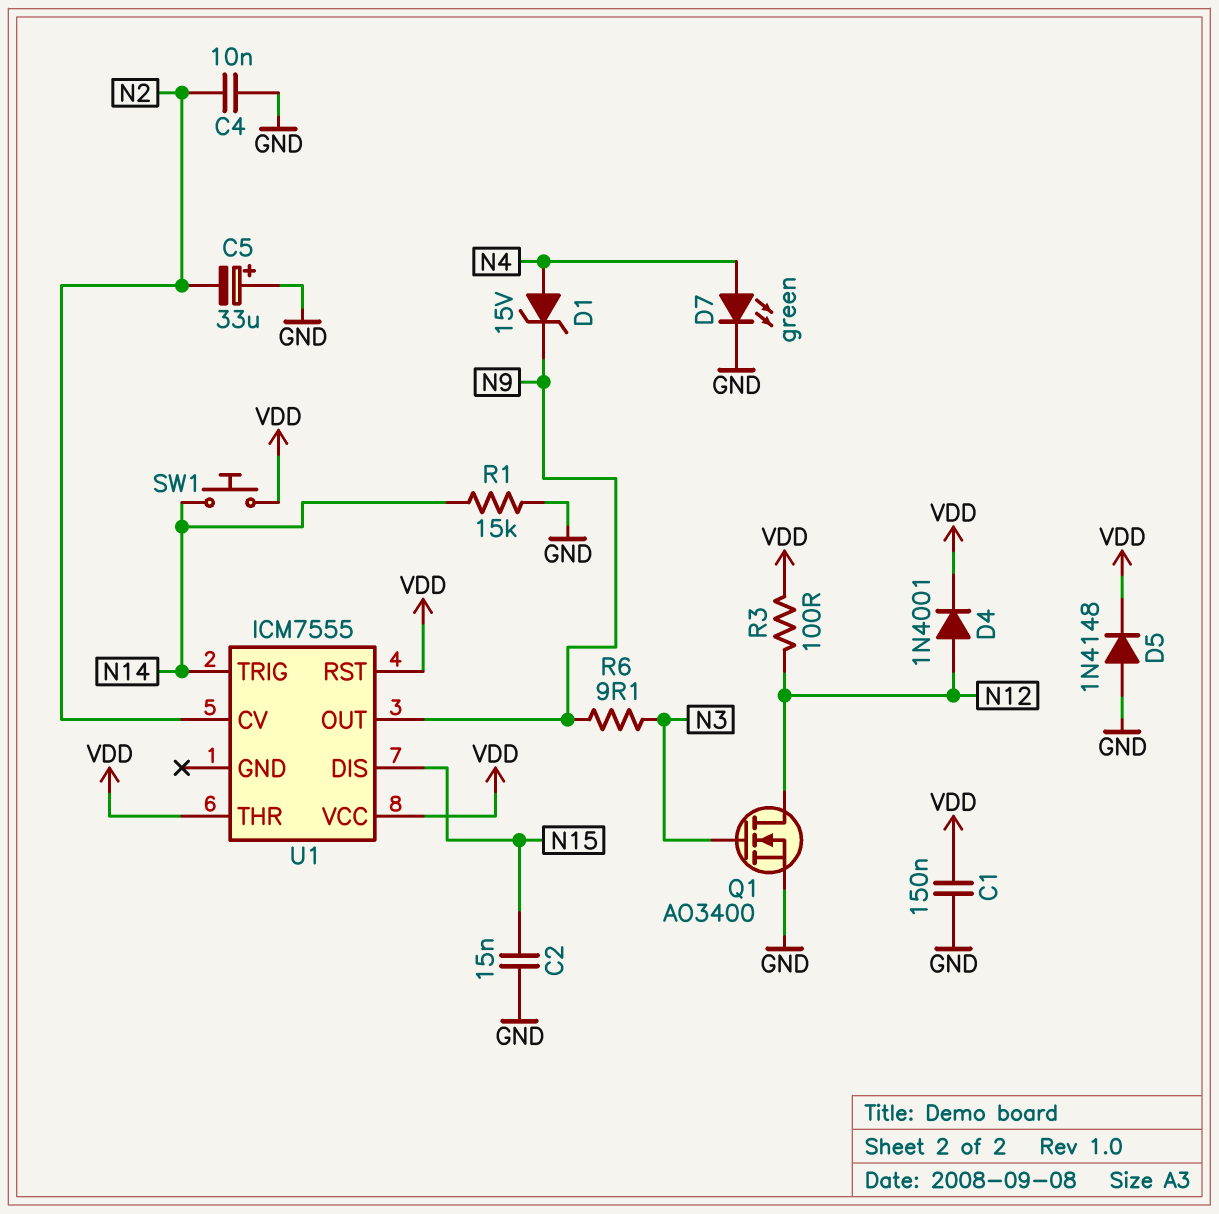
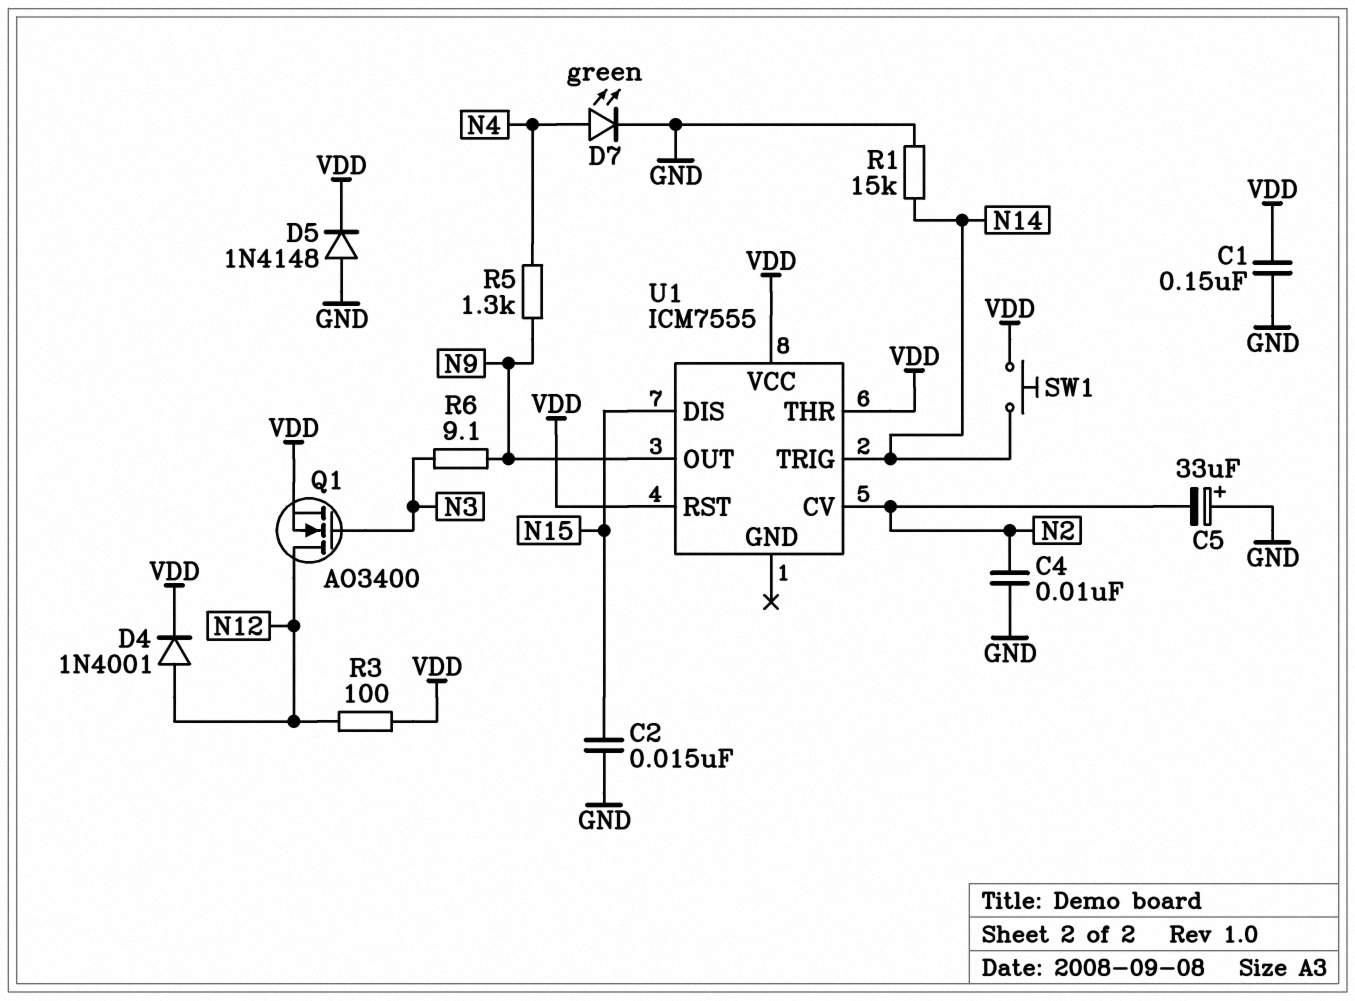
D1: zener 15V (A N4, K N9) -> none
Q1: NMOS AO3400 (G N3, D N12, S GND) -> NMOS AO3400 (G N3, D N12, S VDD)
R5: none -> 1.3k (N4, N9)

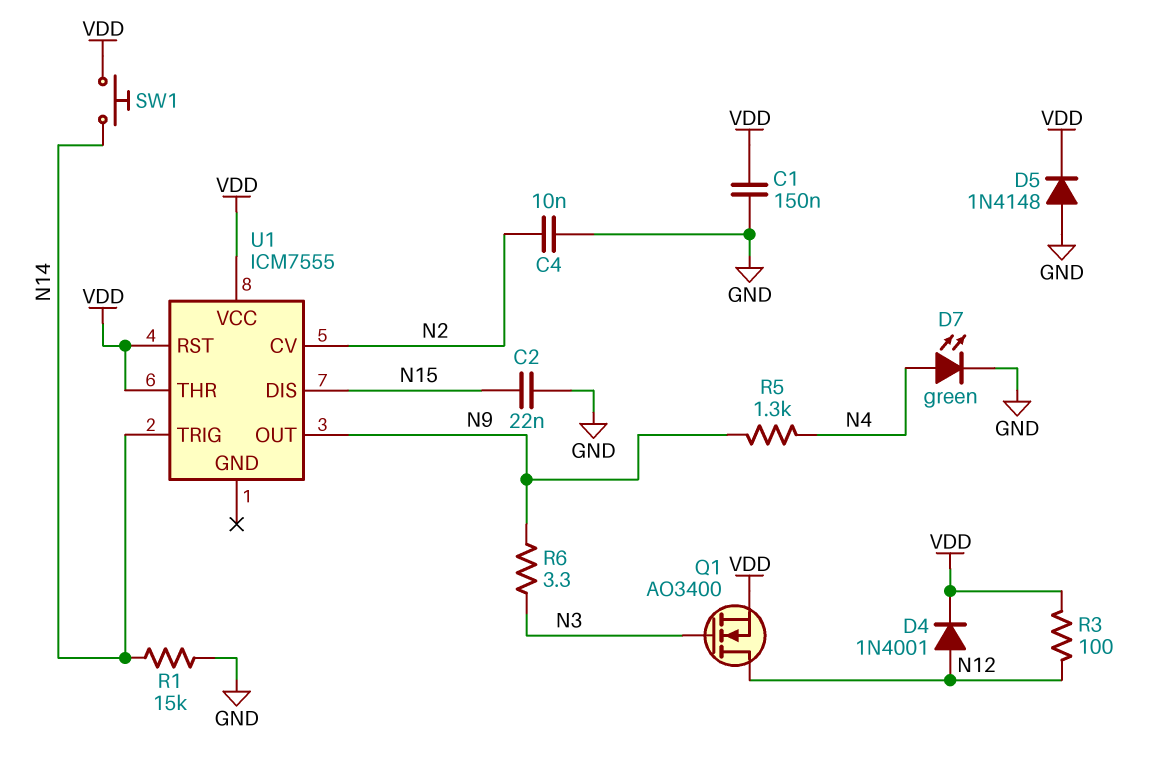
C2: 15nF (GND, N15) -> 22nF (GND, N15)
C5: 33uF (plus GND, minus N2) -> none
R6: 9.1 (N3, N9) -> 3.3 (N3, N9)

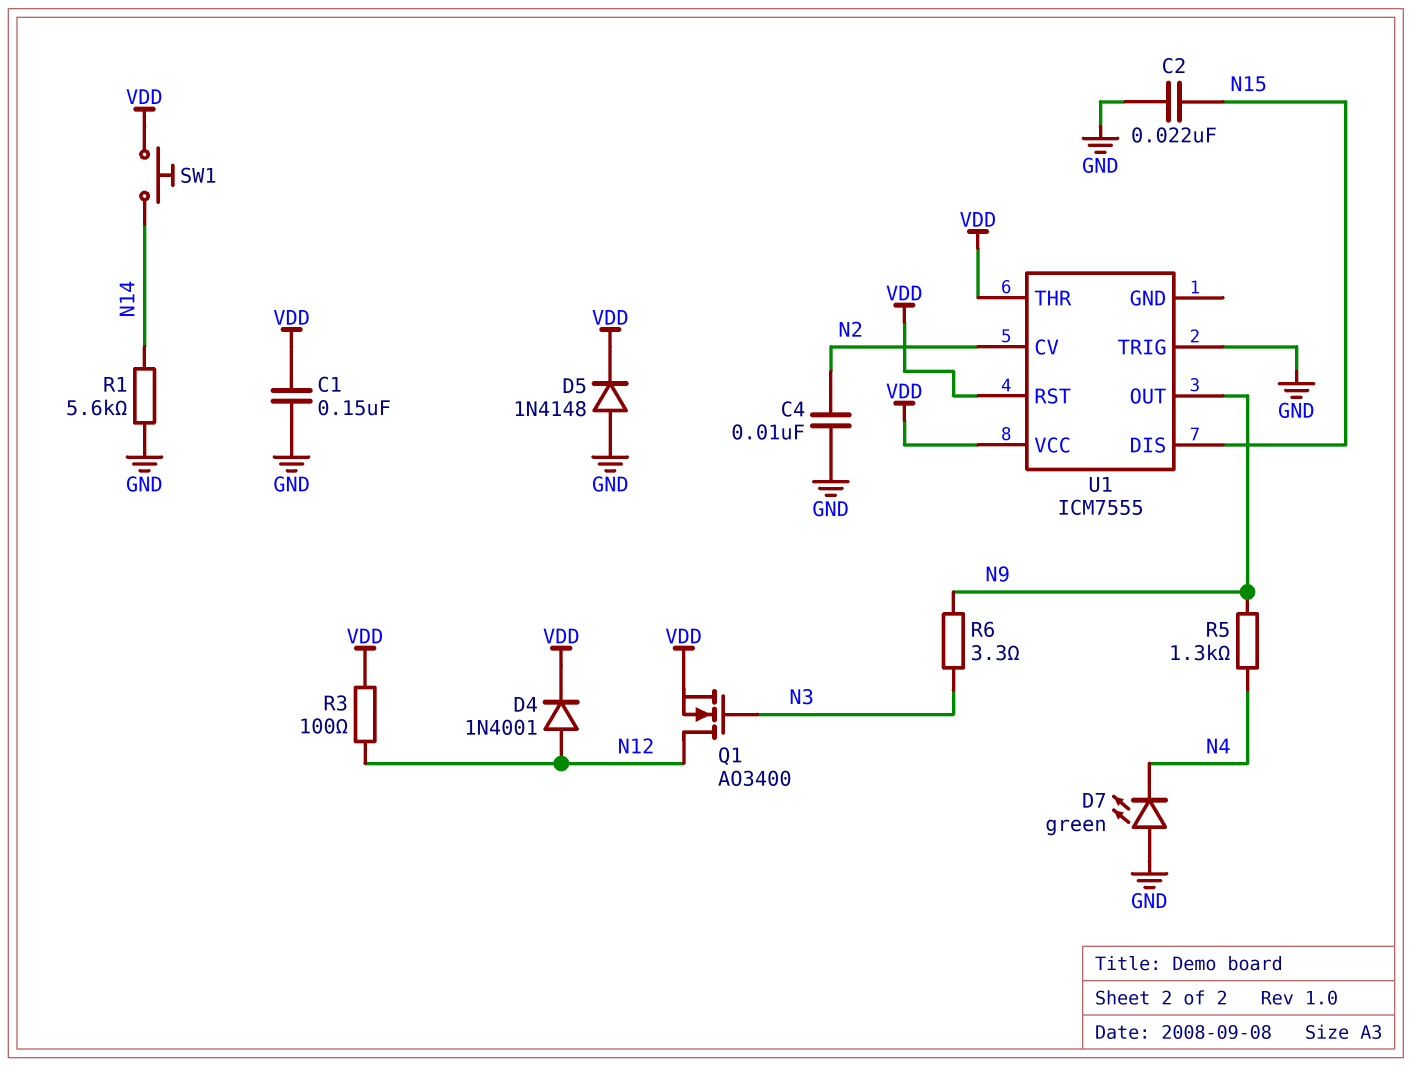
D7: LED green (A N4, K GND) -> LED green (A GND, K N4)
R1: 15k (GND, N14) -> 5.6k (GND, N14)
U1 pin TRIG: N14 -> GND

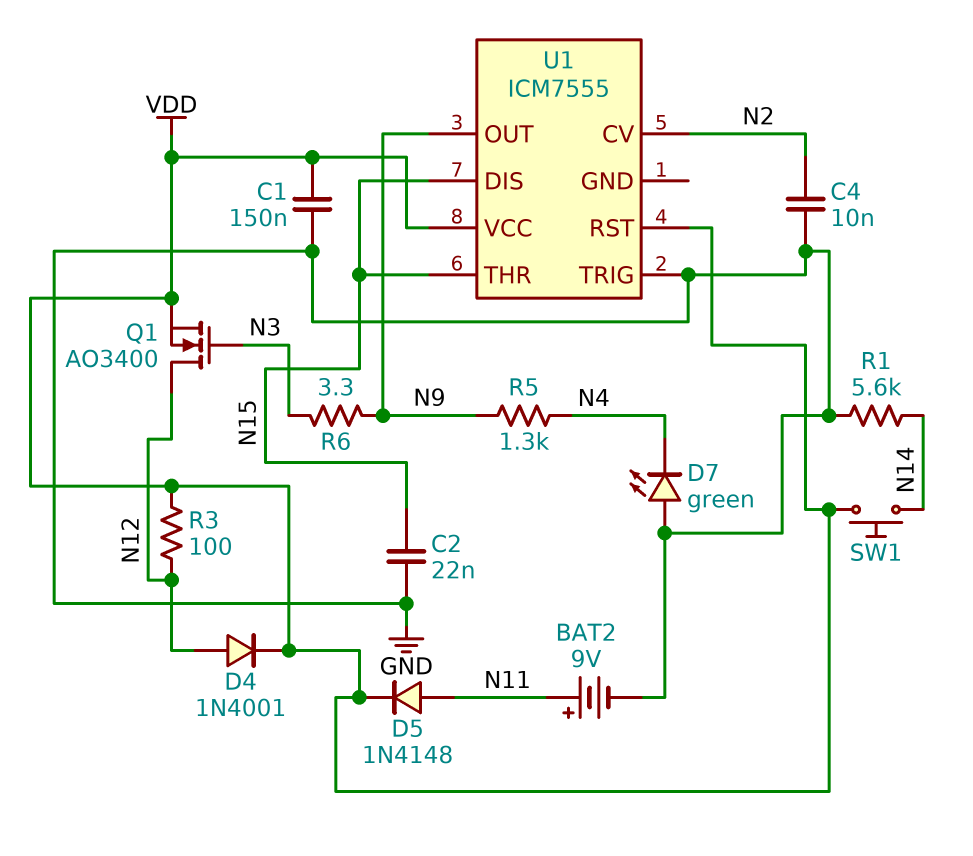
BAT2: none -> 9V (plus N11, minus GND)
D5: diode 1N4148 (A GND, K VDD) -> diode 1N4148 (A N11, K VDD)
U1 pin THR: VDD -> N15

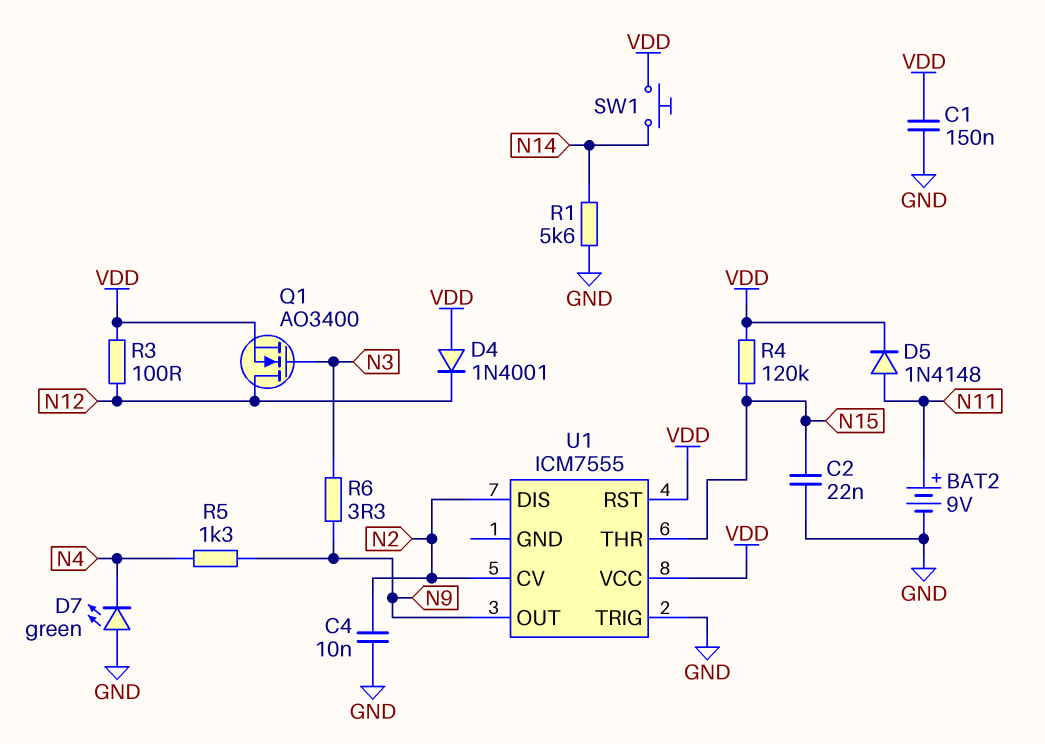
D4: diode 1N4001 (A N12, K VDD) -> diode 1N4001 (A VDD, K N12)
R4: none -> 120k (N15, VDD)
U1 pin DIS: N15 -> N2

